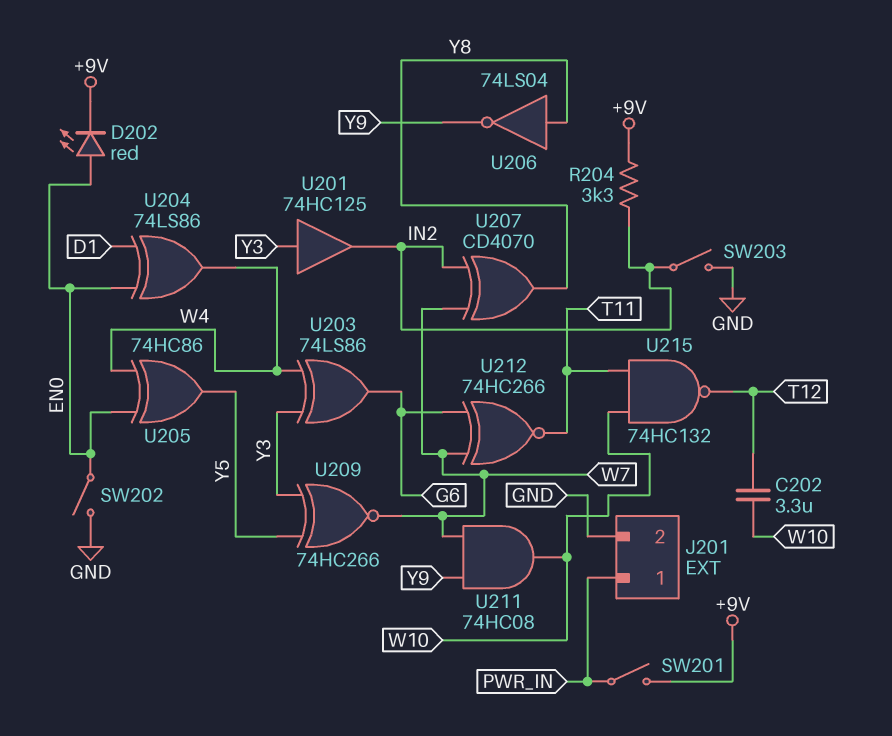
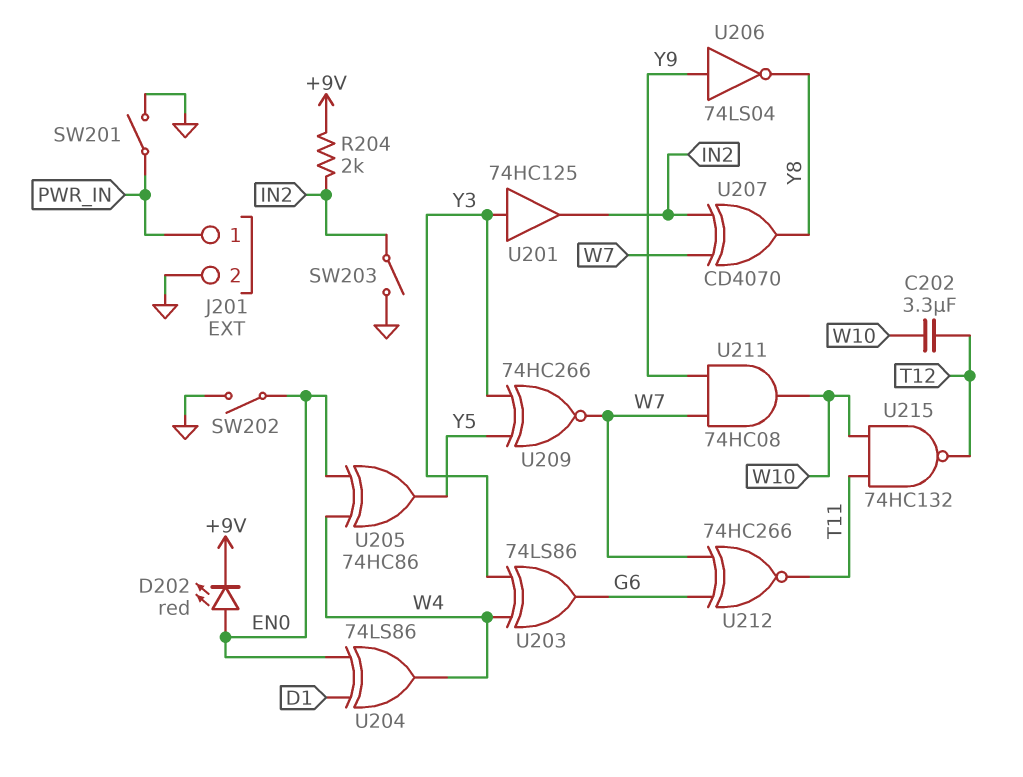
R204: 3.3k (+9V, IN2) -> 2k (+9V, IN2)
SW201: switch (+9V, PWR_IN) -> switch (GND, PWR_IN)
U206: NOT 74LS04 (in Y8, out Y9) -> NOT 74LS04 (in Y9, out Y8)

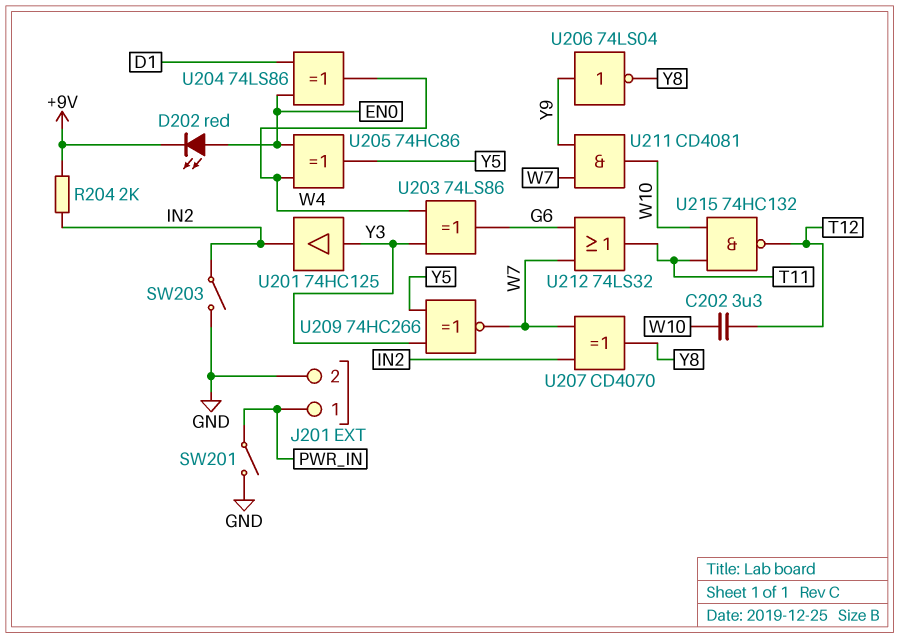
SW202: switch (EN0, GND) -> none
U211: AND 74HC08 (in W7, in Y9, out W10) -> AND CD4081 (in W7, in Y9, out W10)
U212: XNOR 74HC266 (in G6, in W7, out T11) -> OR 74LS32 (in G6, in W7, out T11)

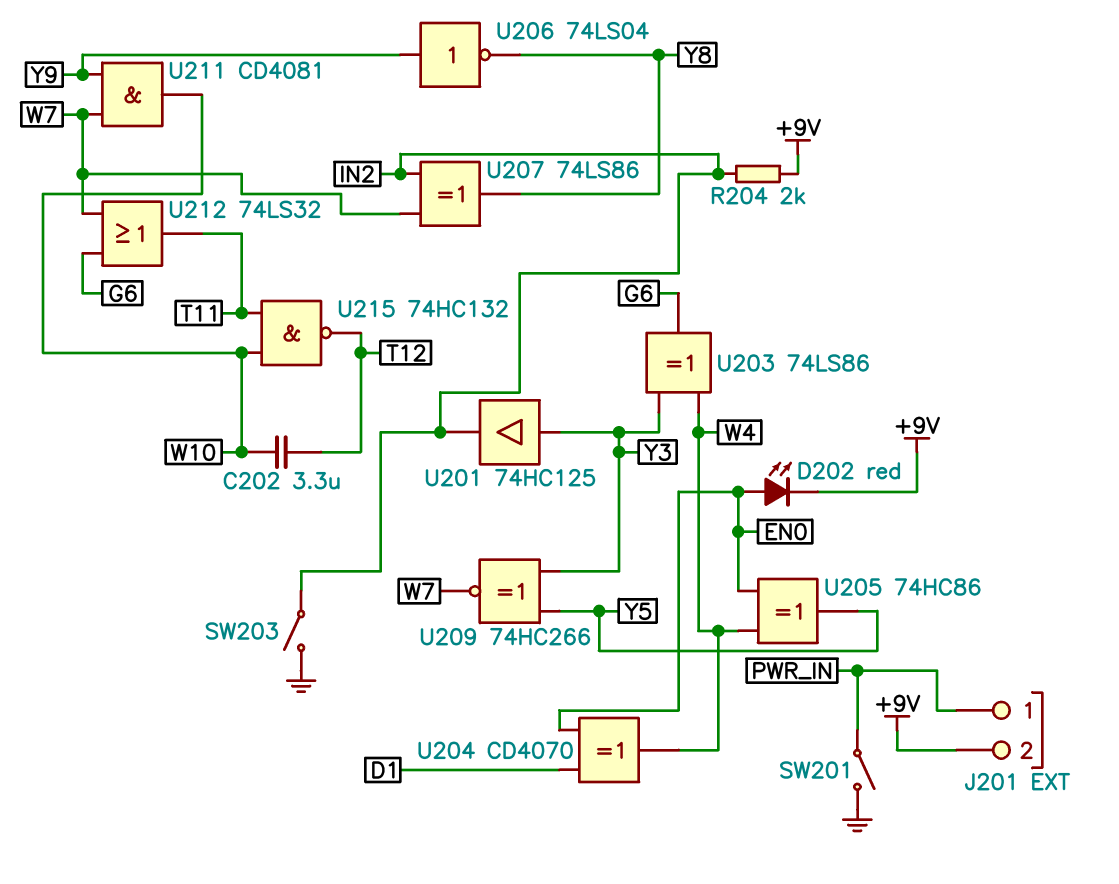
J201 pin 2: GND -> +9V
U204: XOR 74LS86 (in D1, in EN0, out W4) -> XOR CD4070 (in D1, in EN0, out W4)
U207: XOR CD4070 (in IN2, in W7, out Y8) -> XOR 74LS86 (in IN2, in W7, out Y8)

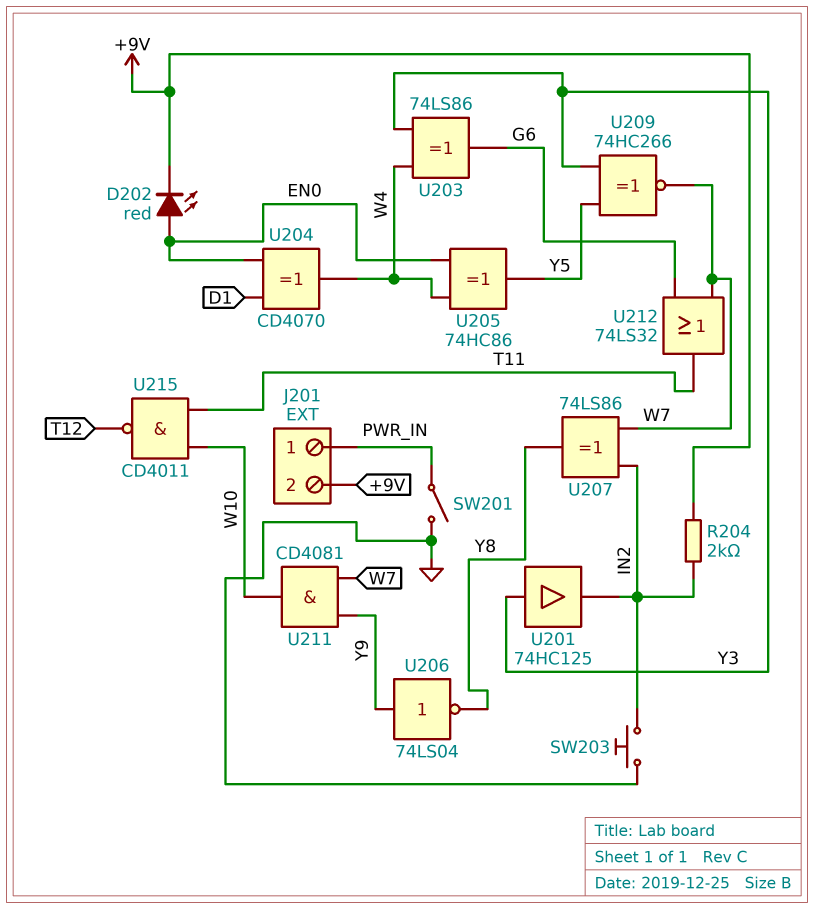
C202: 3.3uF (T12, W10) -> none
SW203: switch (GND, IN2) -> button (GND, IN2)
U215: NAND 74HC132 (in T11, in W10, out T12) -> NAND CD4011 (in T11, in W10, out T12)

